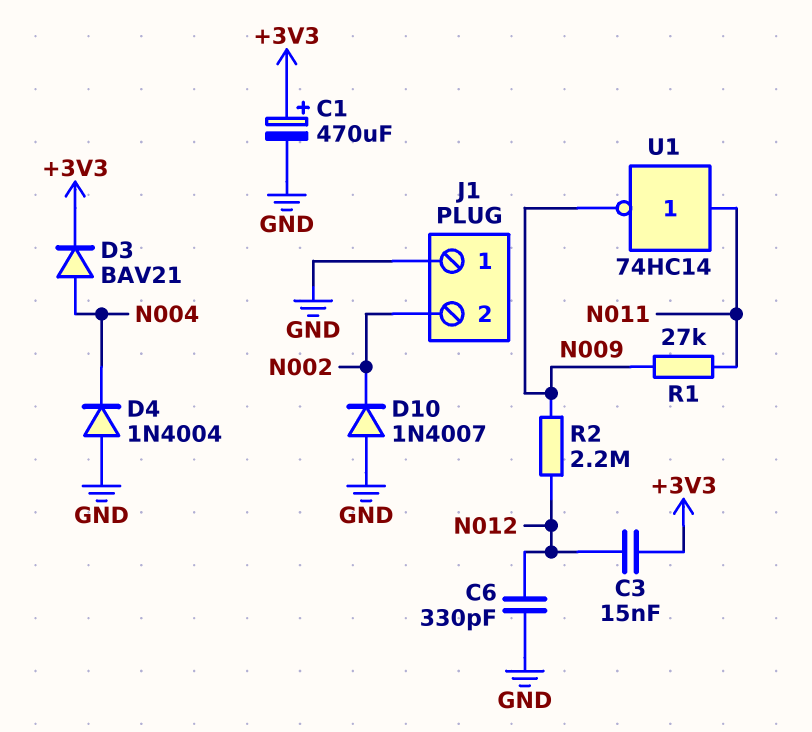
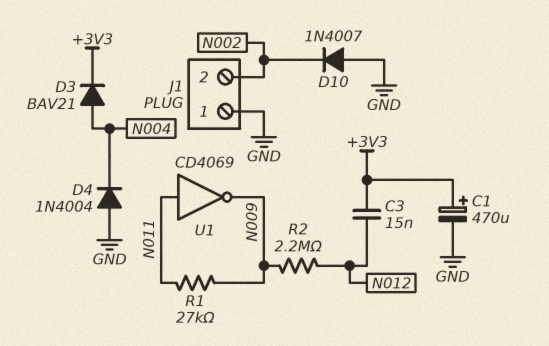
C6: 330pF (GND, N012) -> none
U1: NOT 74HC14 (in N011, out N009) -> NOT CD4069 (in N011, out N009)

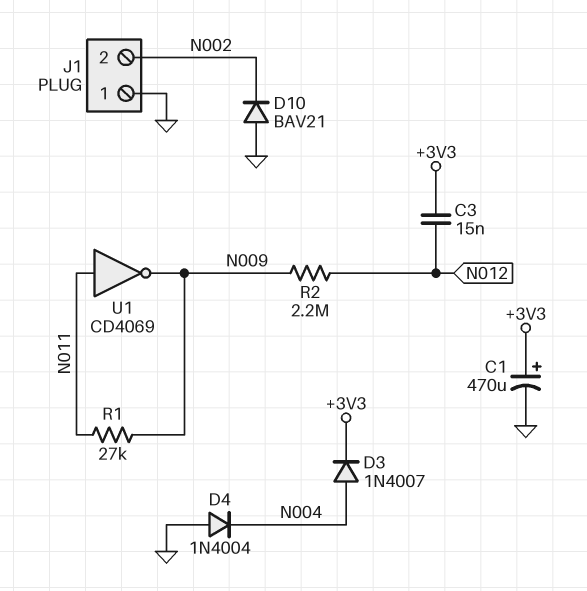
D3: diode BAV21 (A N004, K +3V3) -> diode 1N4007 (A N004, K +3V3)
D10: diode 1N4007 (A GND, K N002) -> diode BAV21 (A GND, K N002)

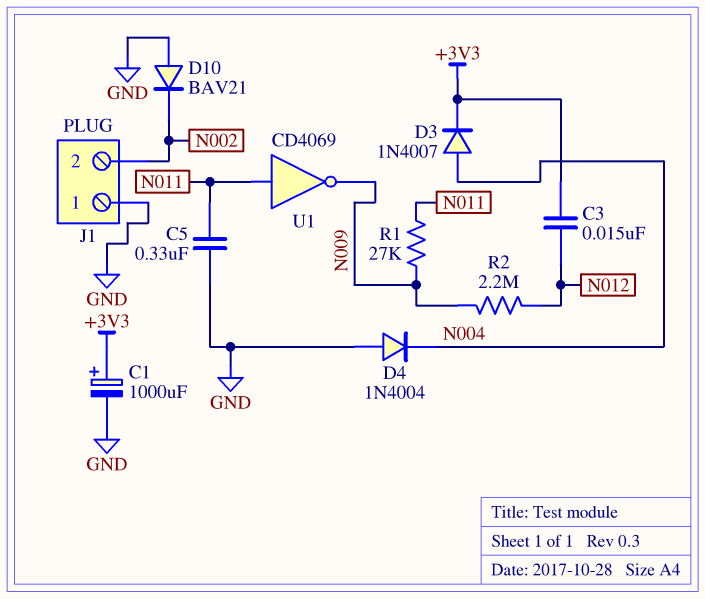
C1: 470uF (plus +3V3, minus GND) -> 1000uF (plus +3V3, minus GND)
C5: none -> 330nF (GND, N011)

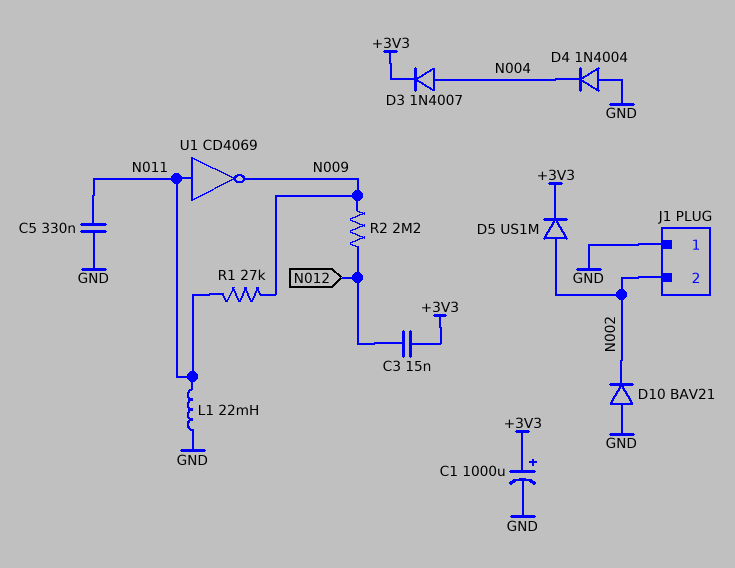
D5: none -> diode US1M (A N002, K +3V3)
L1: none -> 22mH (GND, N011)

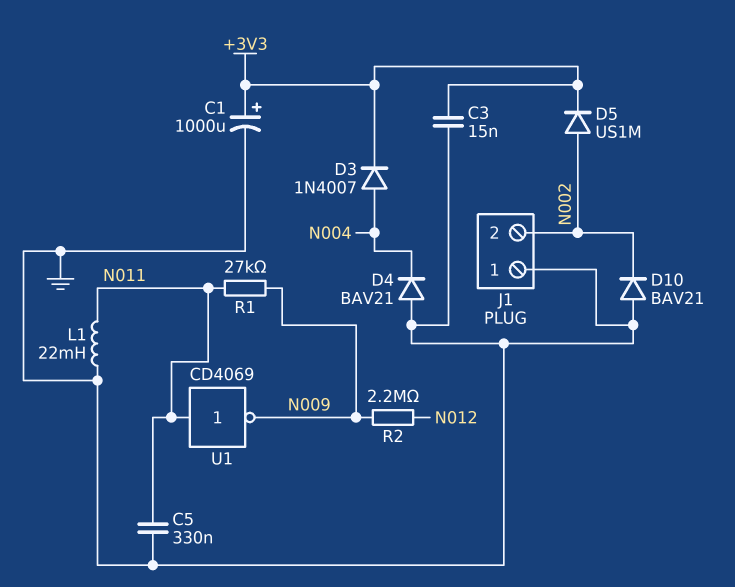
C3: 15nF (+3V3, N012) -> 15nF (+3V3, GND)
D4: diode 1N4004 (A GND, K N004) -> diode BAV21 (A GND, K N004)

